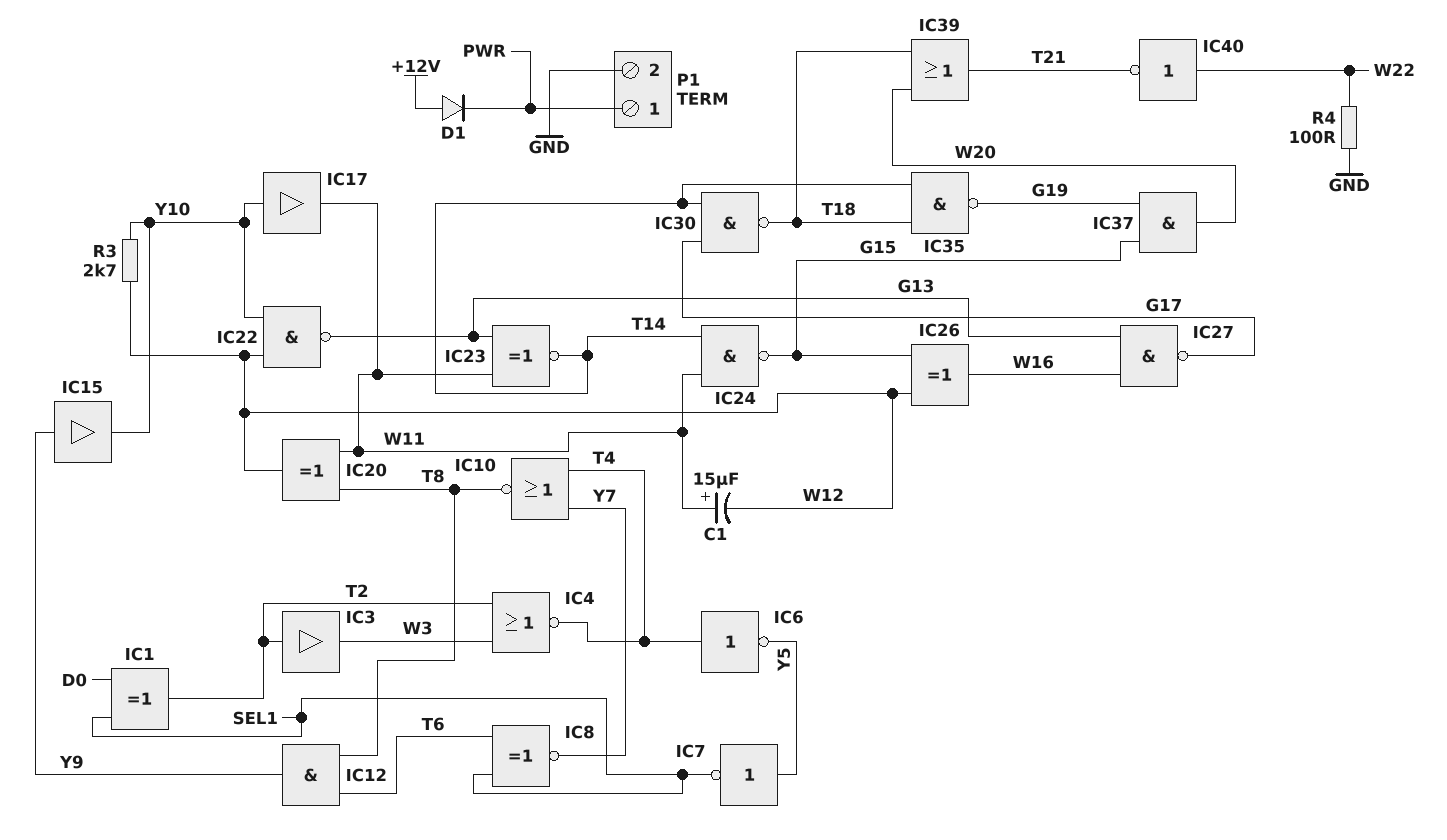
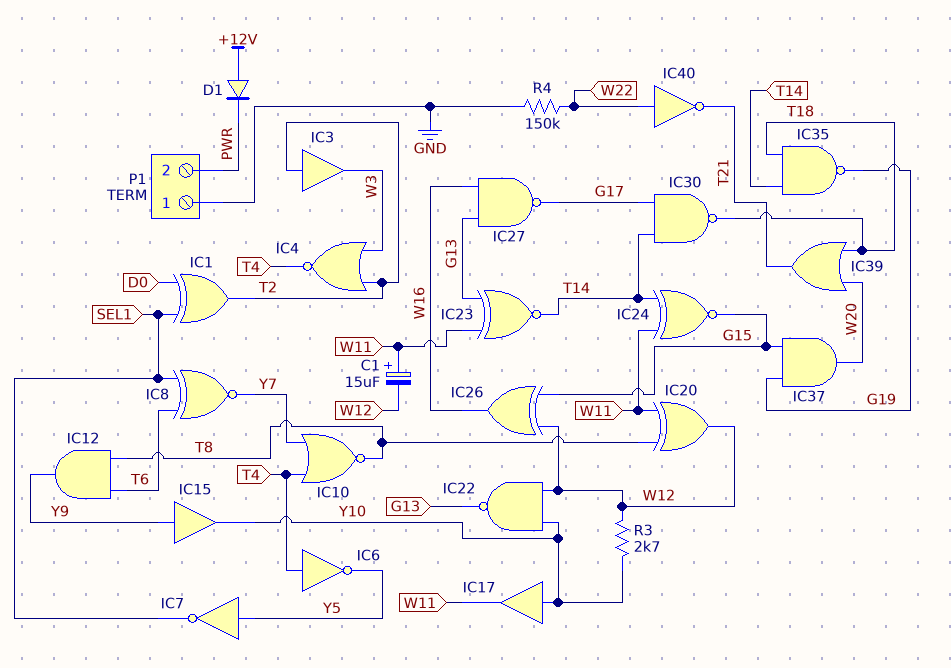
IC24: NAND (in T14, in W11, out G15) -> XNOR (in T14, in W11, out G15)
P1 pin 1: PWR -> GND
P1 pin 2: GND -> PWR
R4: 100 (GND, W22) -> 150k (GND, W22)

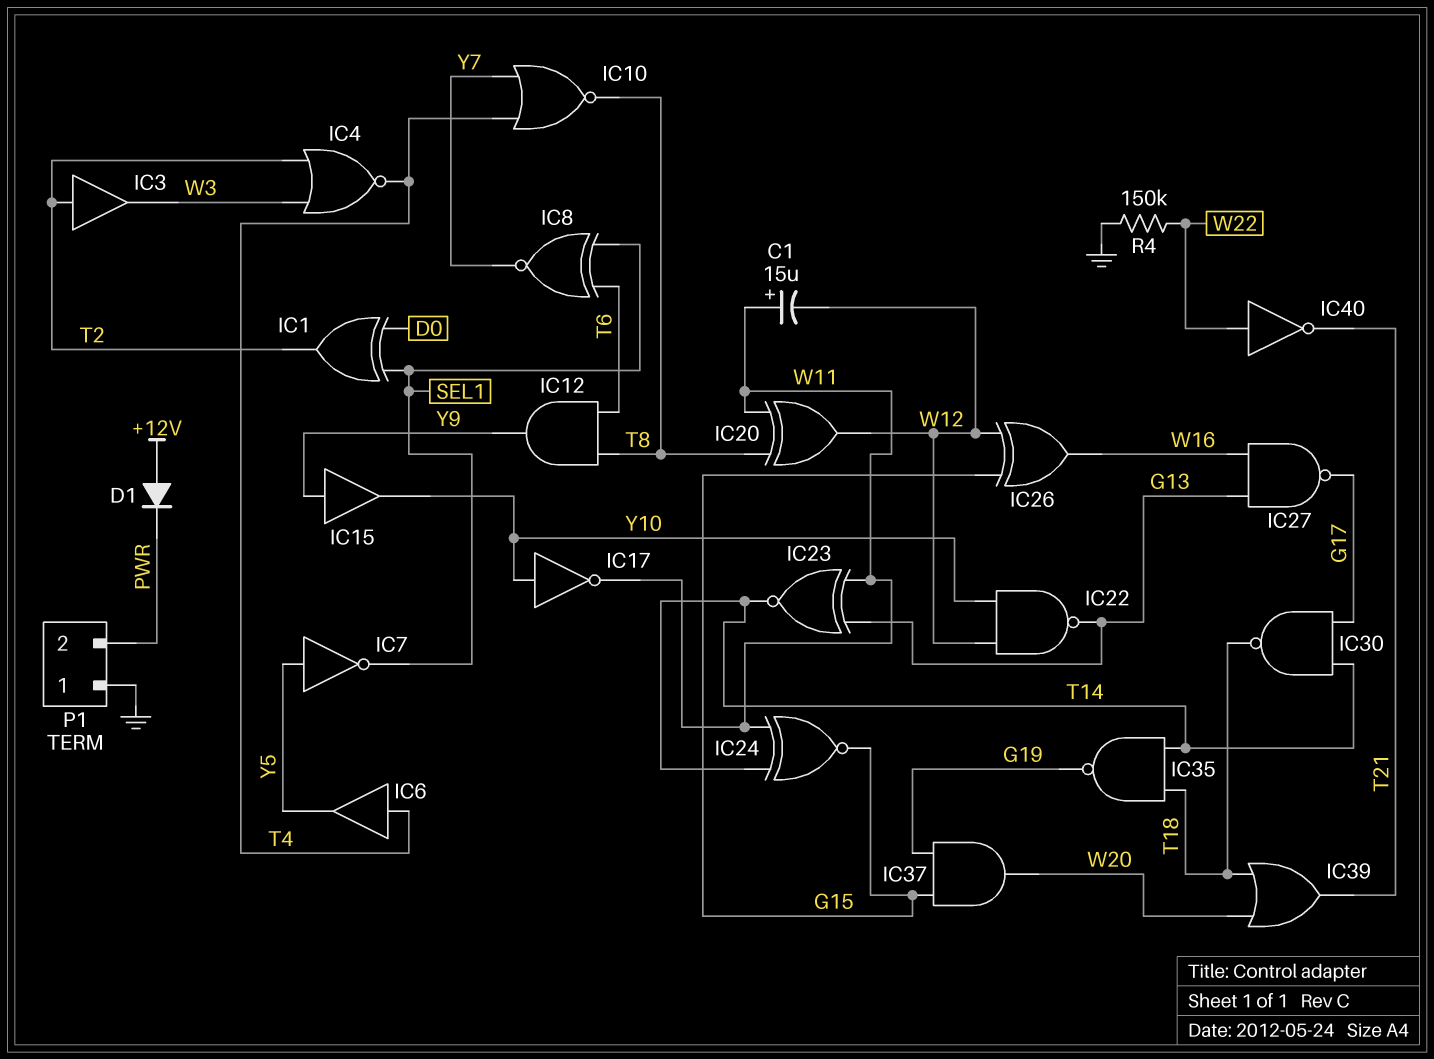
IC6: NOT (in T4, out Y5) -> buffer (in T4, out Y5)
IC17: buffer (in Y10, out W11) -> NOT (in Y10, out W11)
R3: 2.7k (W12, Y10) -> none

